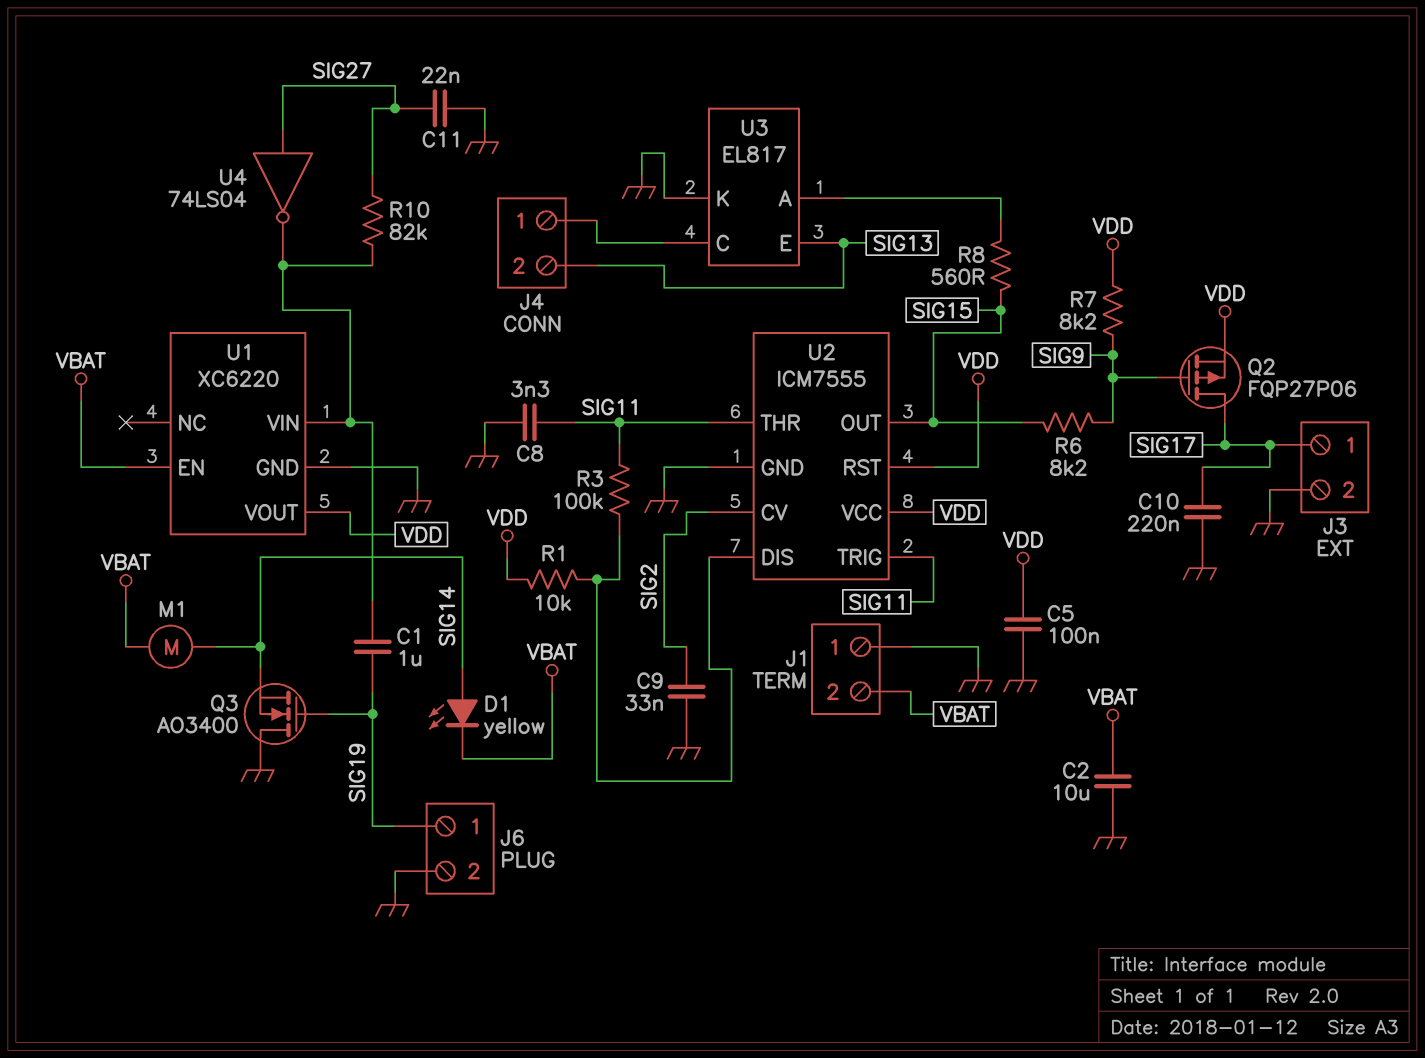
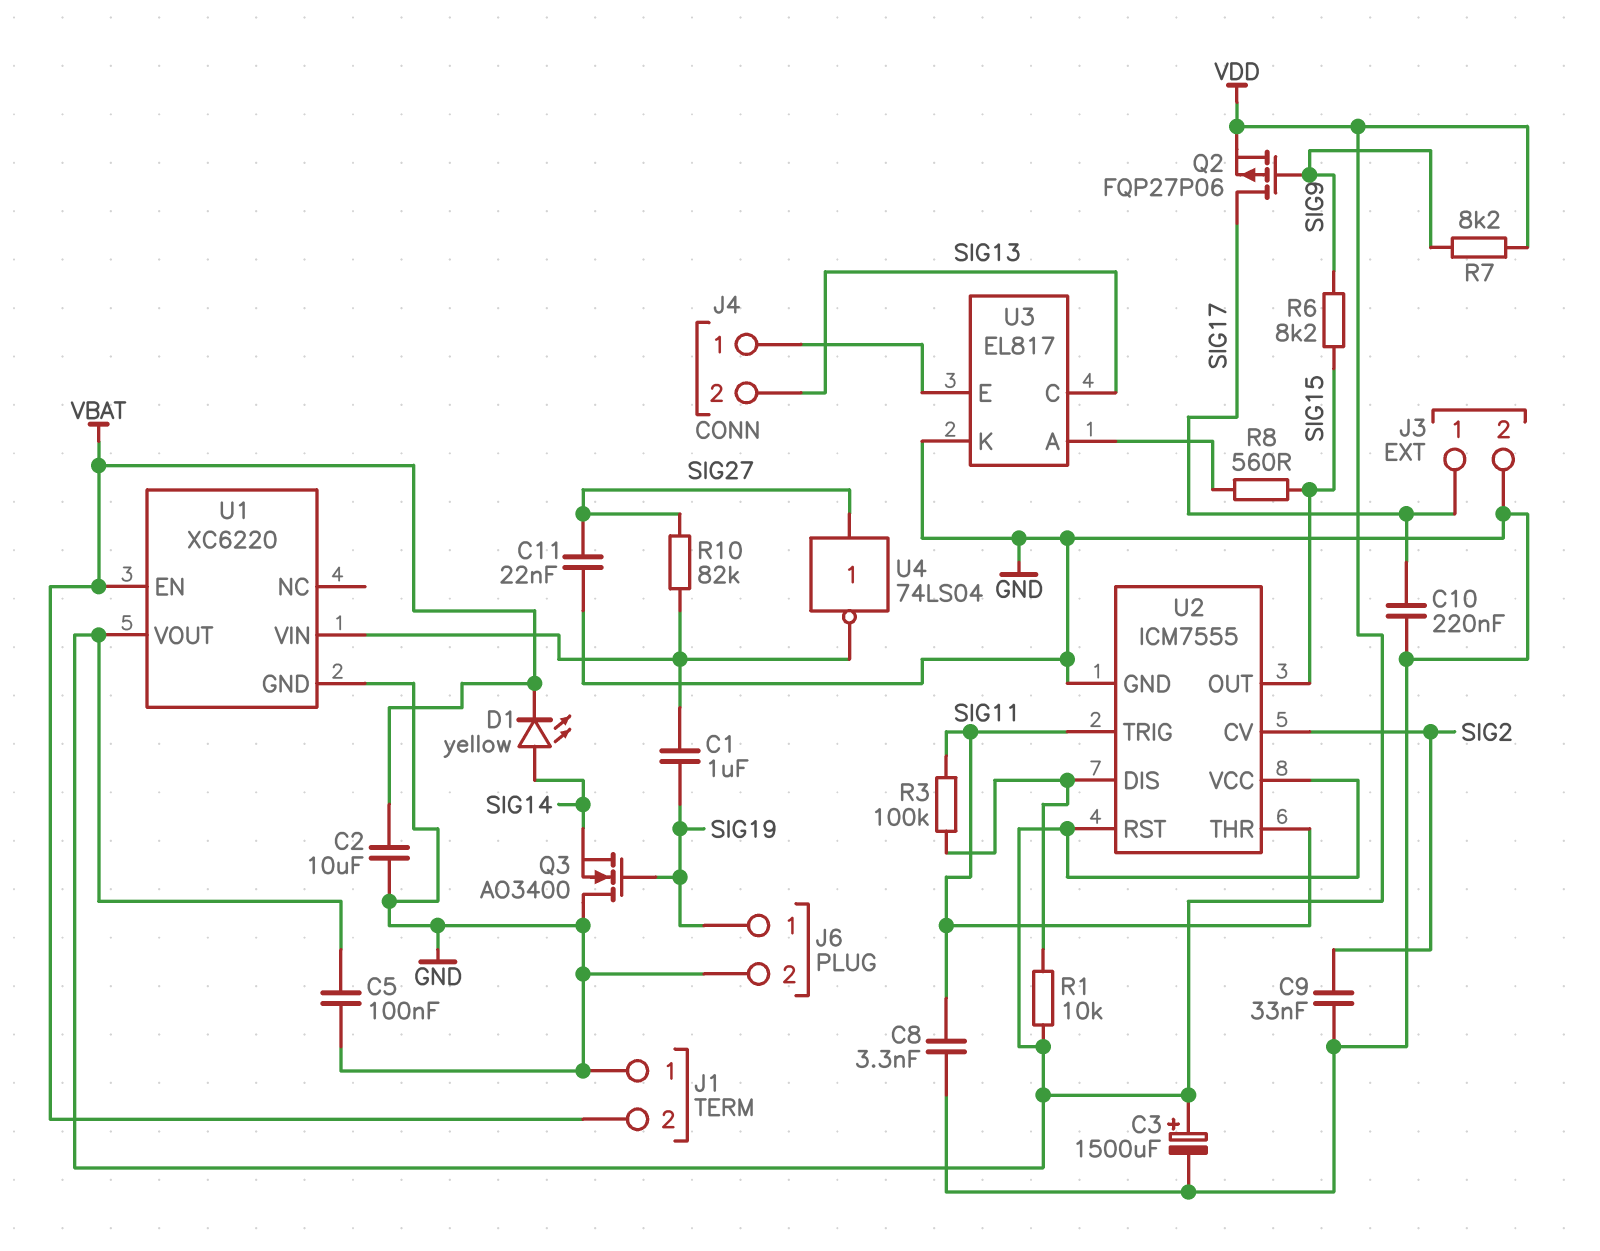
C3: none -> 1500uF (plus VDD, minus GND)
M1: motor (SIG14, VBAT) -> none
U3 pin C: J4/1 -> SIG13
U3 pin E: SIG13 -> J4/1

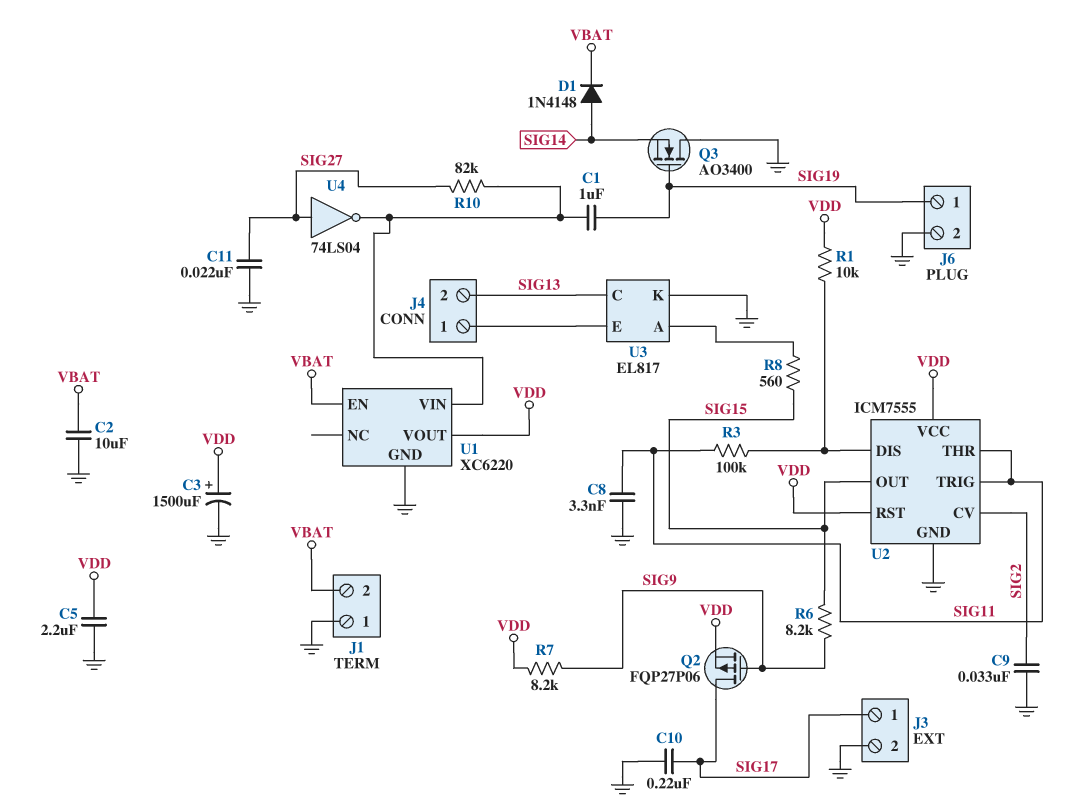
C5: 100nF (GND, VDD) -> 2.2uF (GND, VDD)
D1: LED yellow (A SIG14, K VBAT) -> diode 1N4148 (A SIG14, K VBAT)

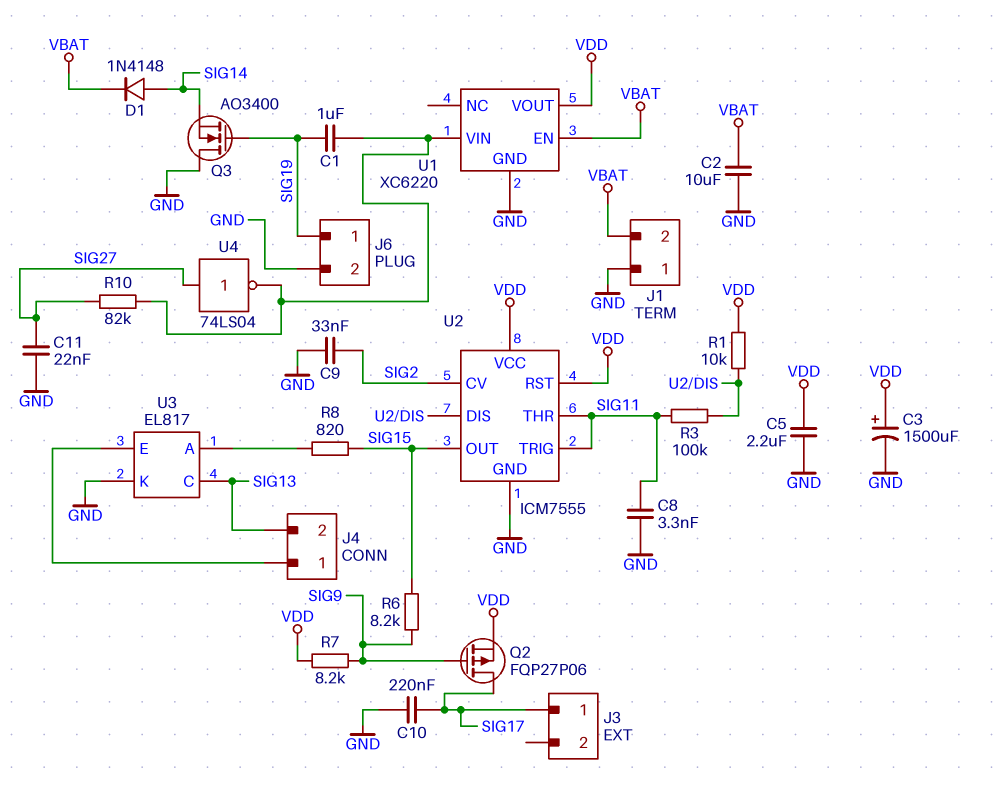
J3 pin 2: GND -> none
R8: 560 (SIG15, U3/A) -> 820 (SIG15, U3/A)

